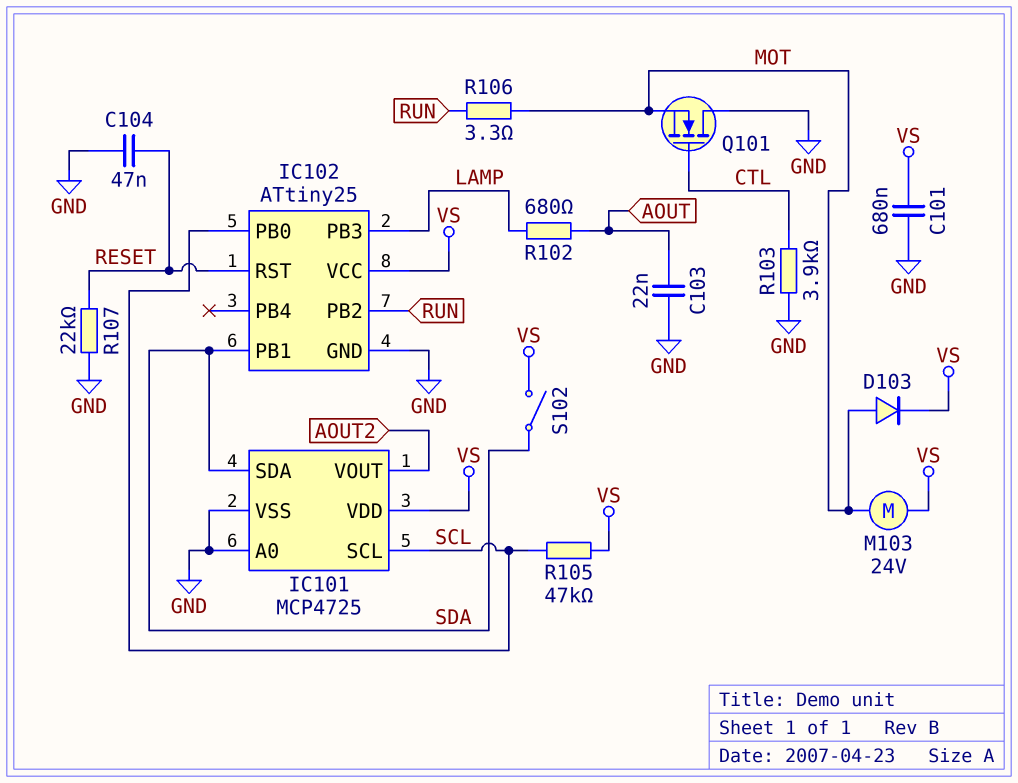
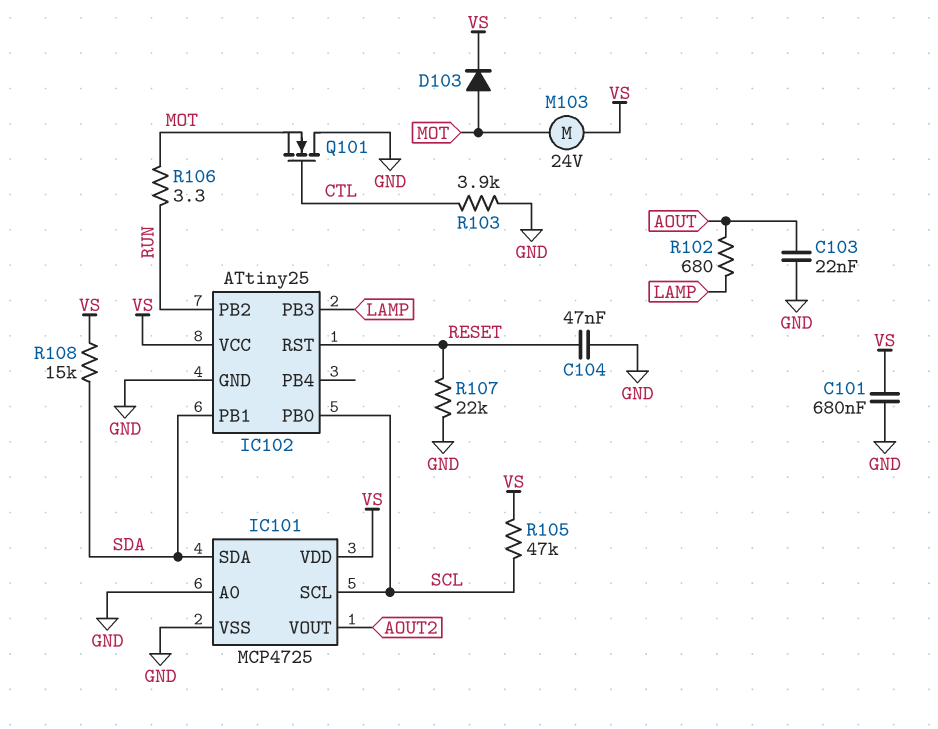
R108: none -> 15k (SDA, VS)
S102: switch (SDA, VS) -> none

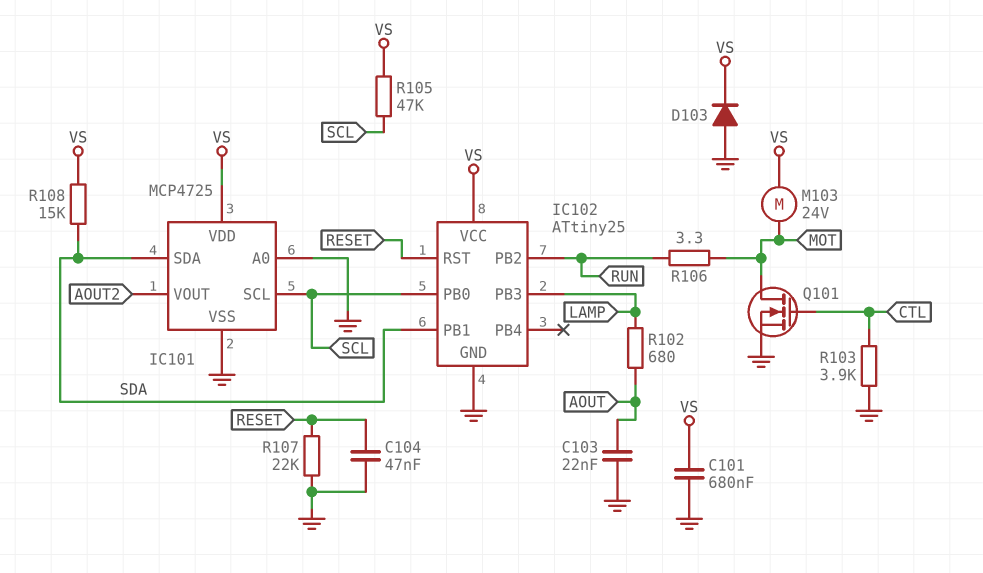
D103: diode (A MOT, K VS) -> diode (A GND, K VS)
Q101: NMOS (G CTL, D GND, S MOT) -> NMOS (G CTL, D MOT, S GND)

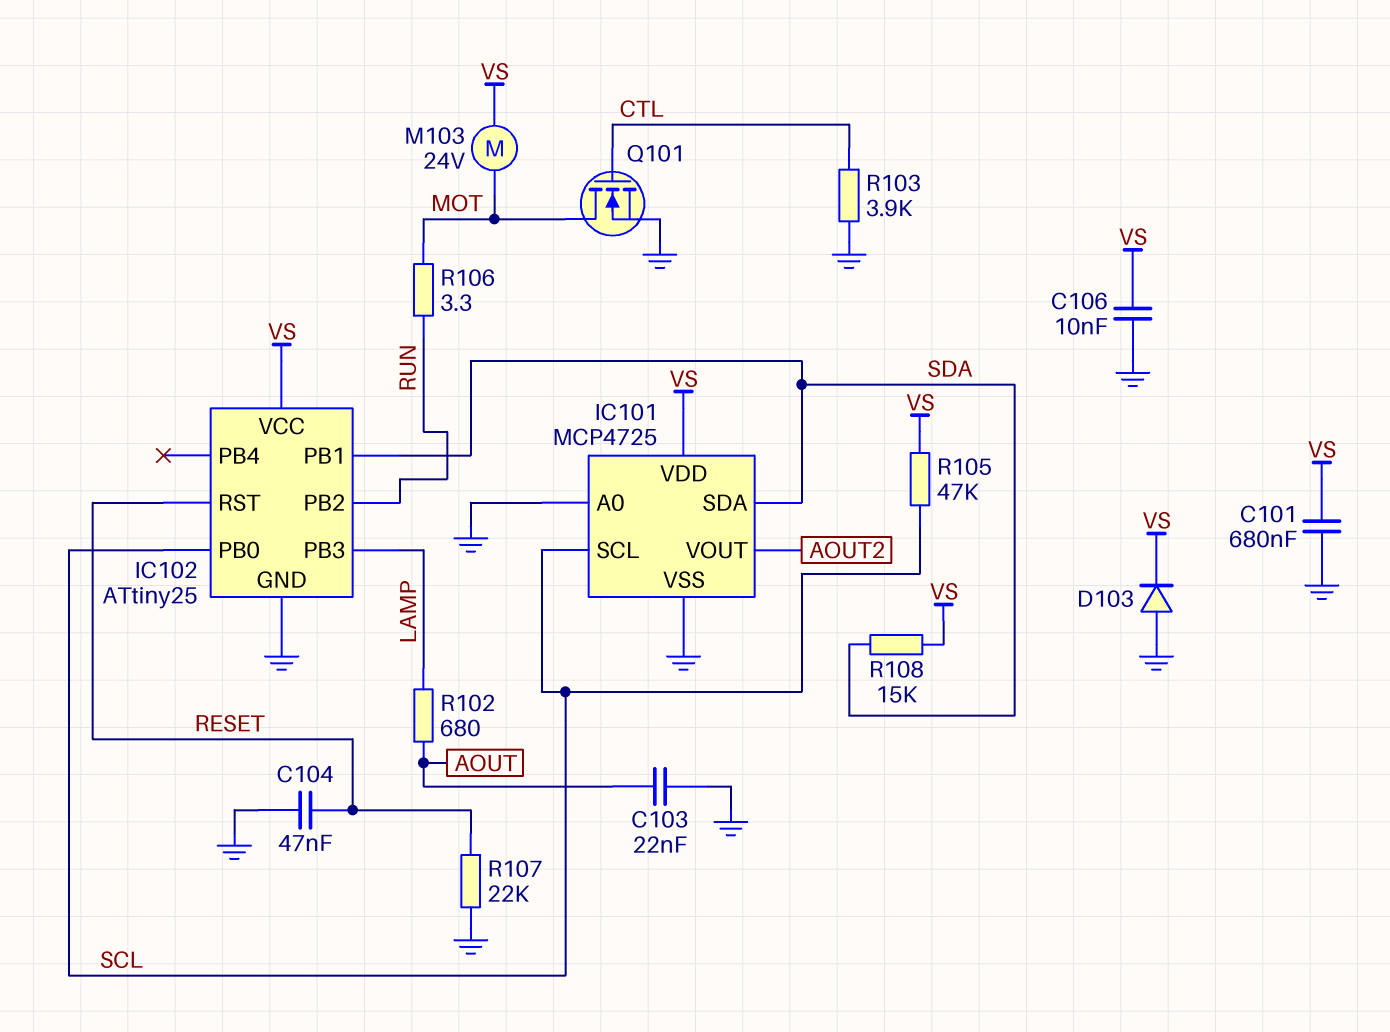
C106: none -> 10nF (GND, VS)

